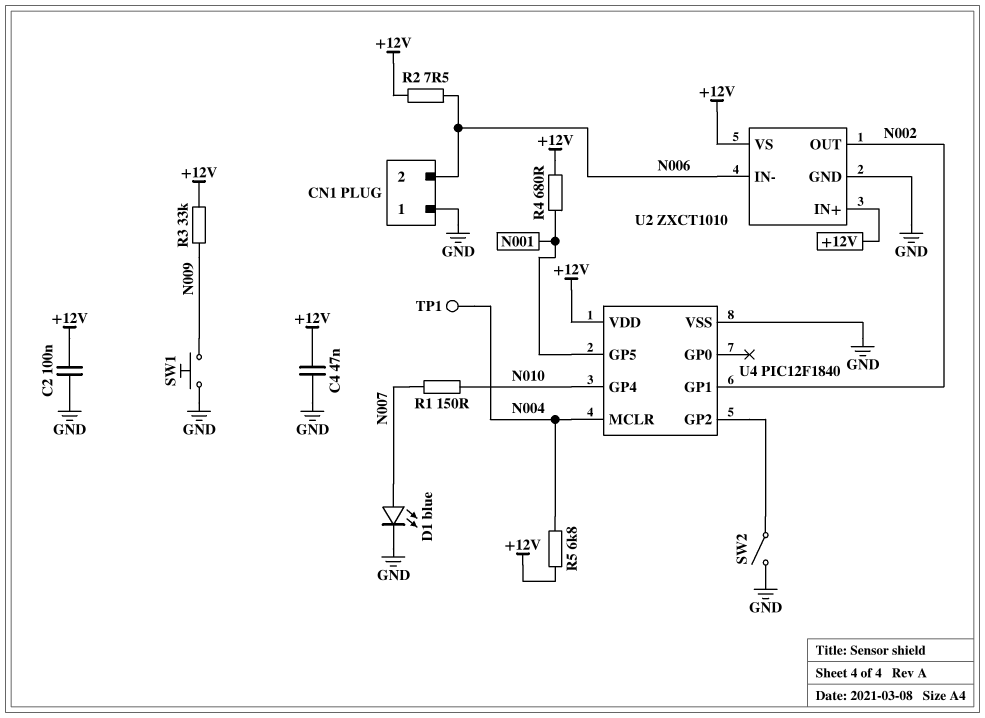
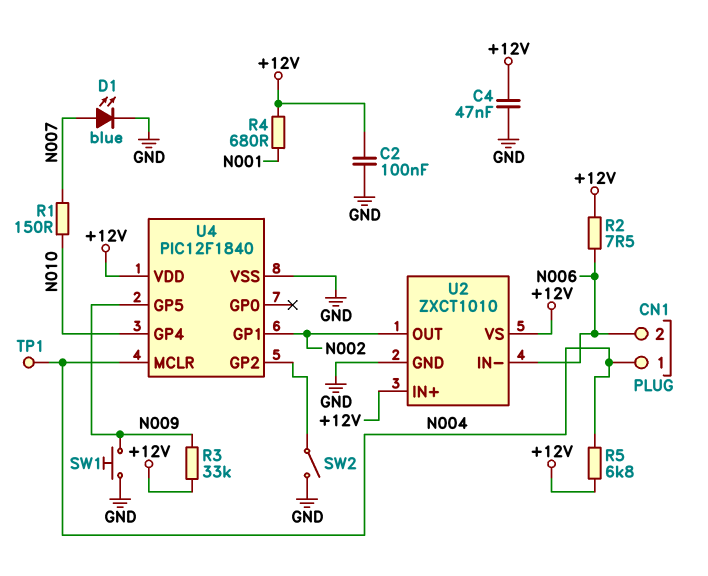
CN1 pin 1: GND -> N004
U4 pin GP5: N001 -> N009

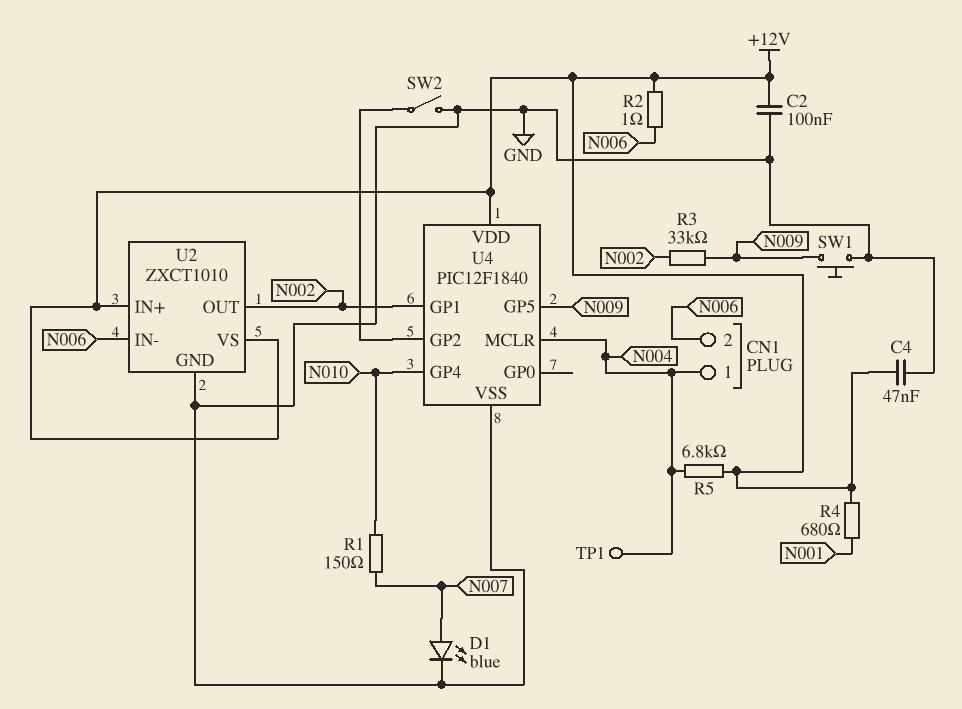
R2: 7.5 (+12V, N006) -> 1 (+12V, N006)
R3: 33k (+12V, N009) -> 33k (N002, N009)

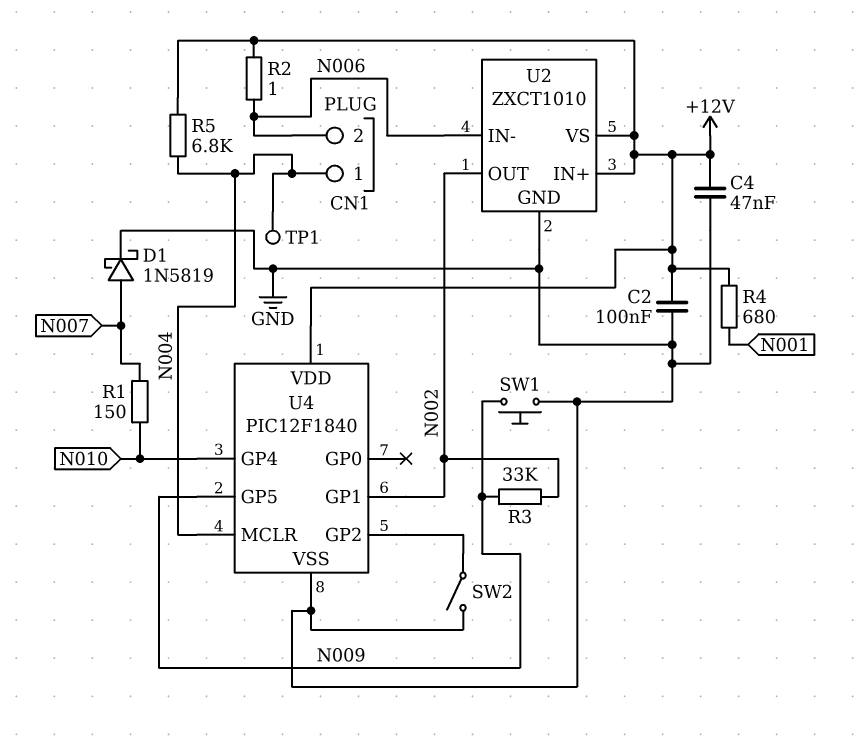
D1: LED blue (A N007, K GND) -> schottky 1N5819 (A N007, K GND)

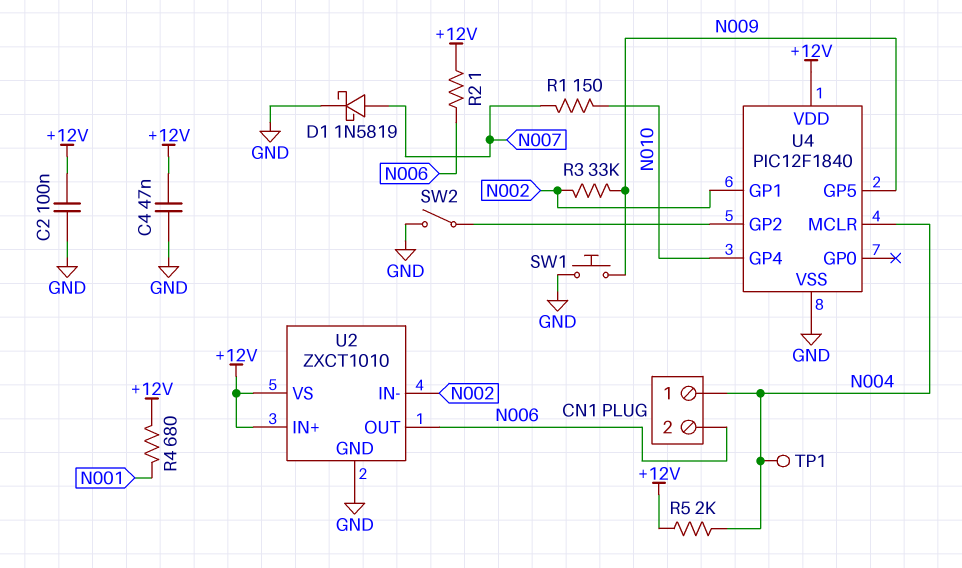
R5: 6.8k (+12V, N004) -> 2k (+12V, N004)
U2 pin IN-: N006 -> N002
U2 pin OUT: N002 -> N006

